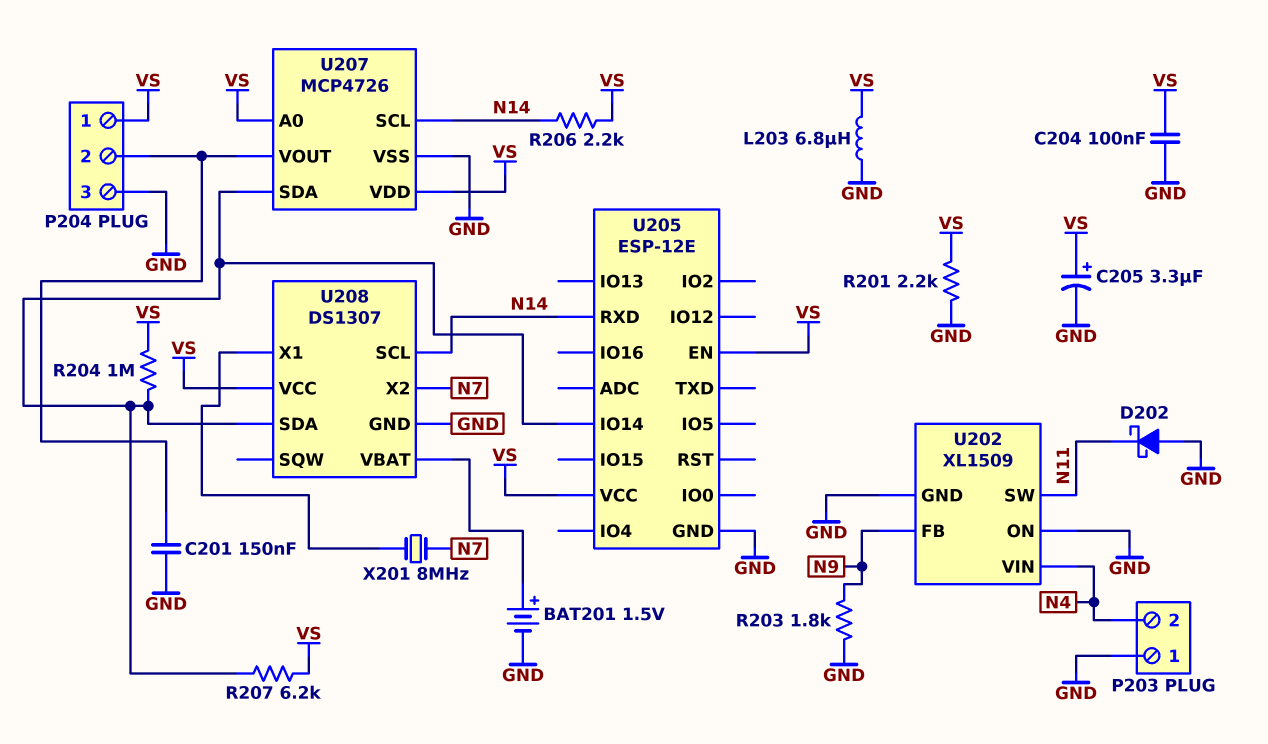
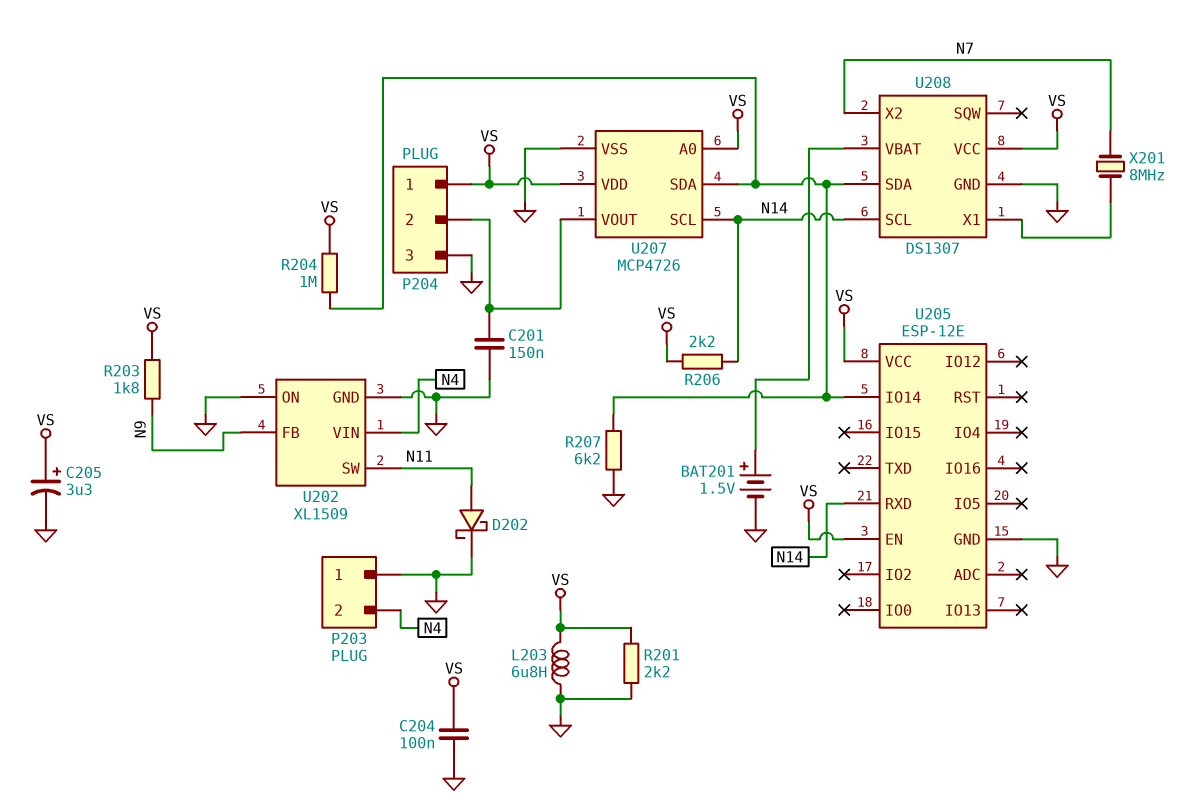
D202: schottky (A GND, K N11) -> schottky (A N11, K GND)
R203: 1.8k (GND, N9) -> 1.8k (N9, VS)
R207: 6.2k (U205/IO14, VS) -> 6.2k (GND, U205/IO14)

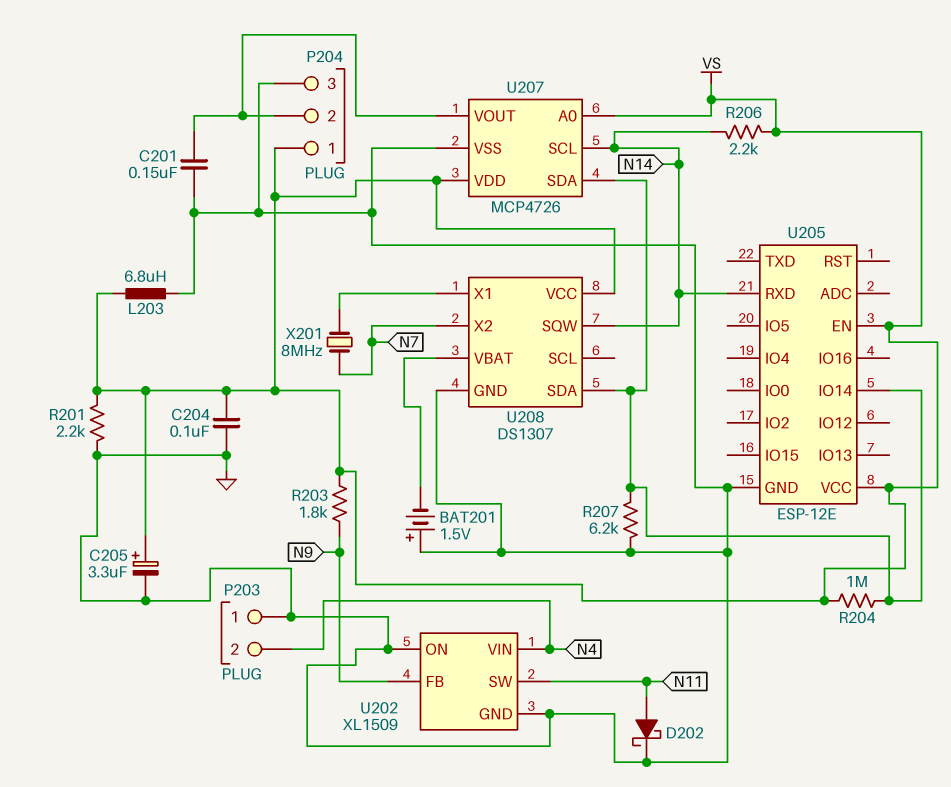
BAT201: 1.5V (plus U208/VBAT, minus GND) -> 1.5V (plus GND, minus U208/VBAT)
U208 pin SCL: N14 -> none
U208 pin SQW: none -> N14

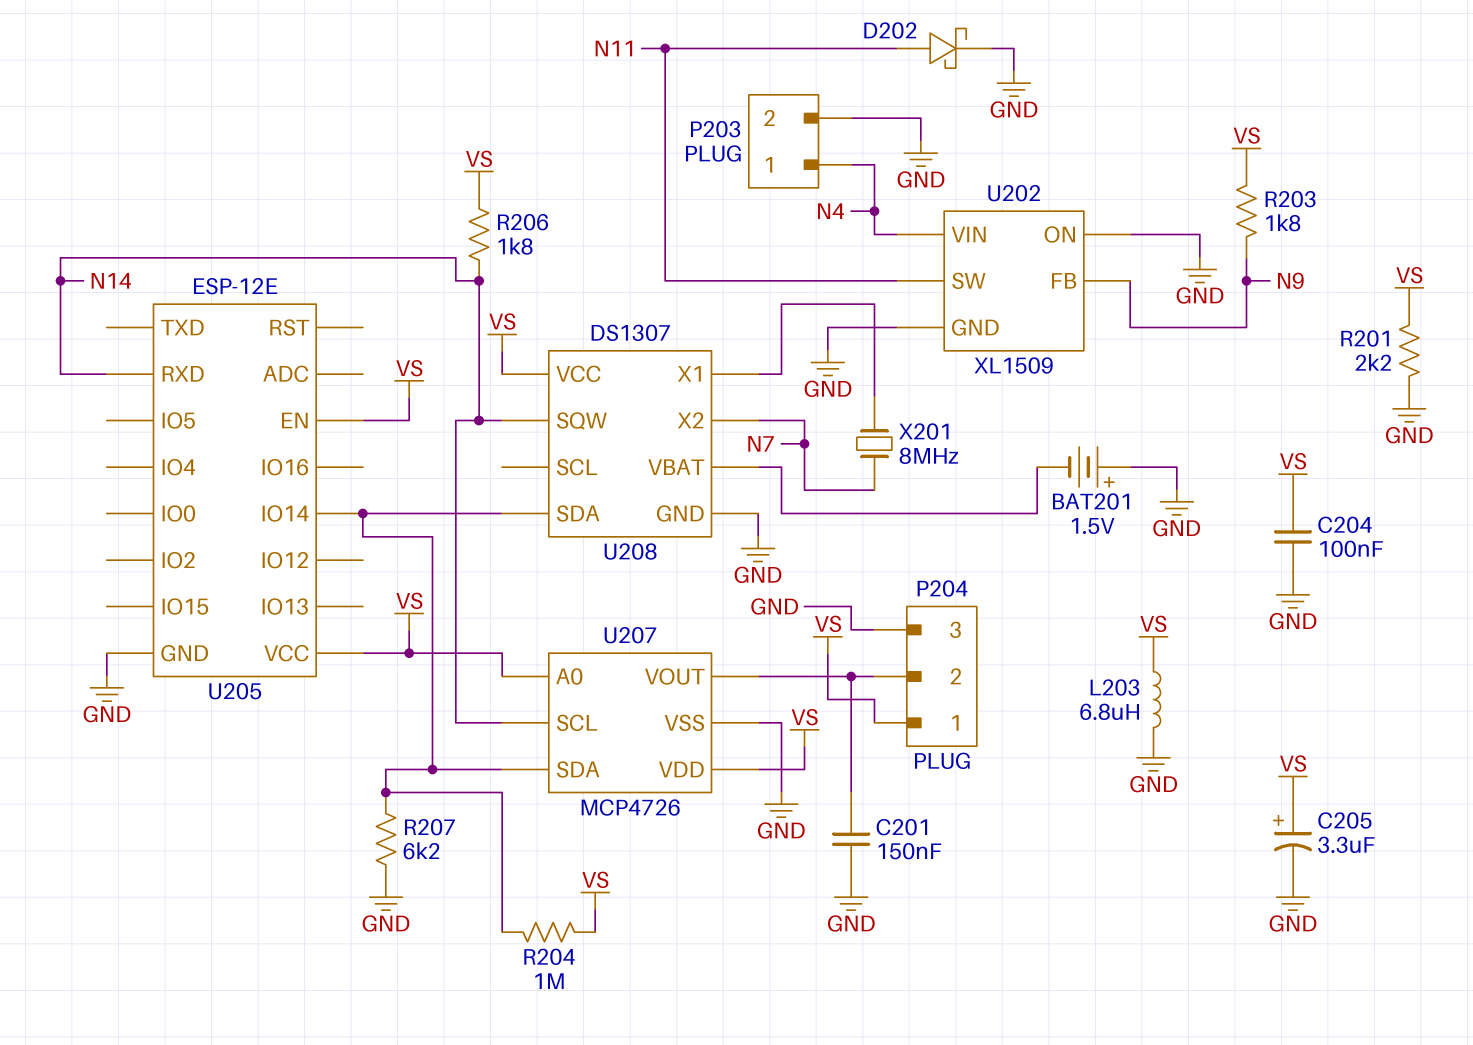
P203 pin 1: GND -> N4
P203 pin 2: N4 -> GND
R206: 2.2k (N14, VS) -> 1.8k (N14, VS)

